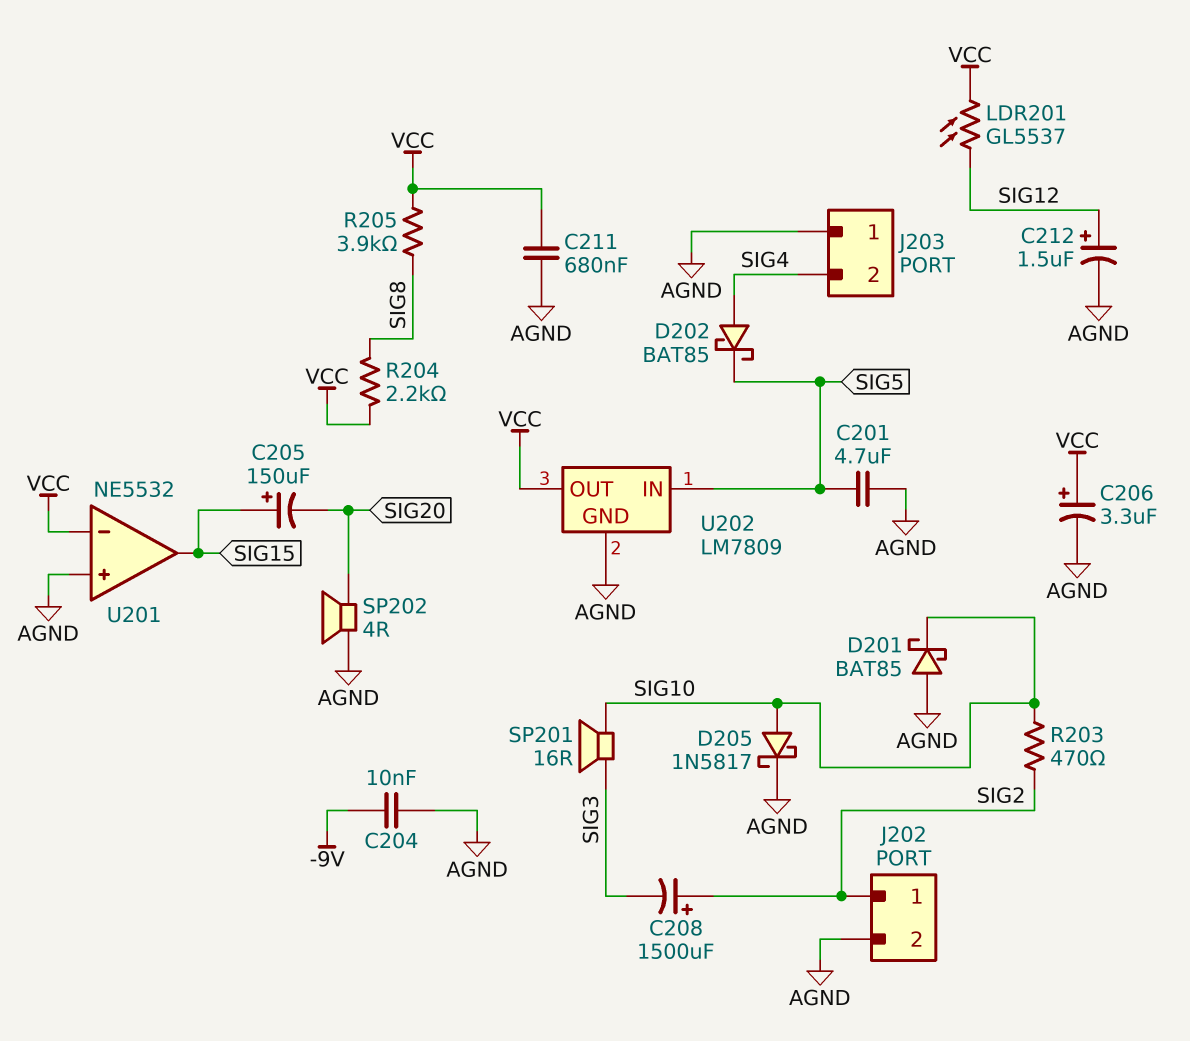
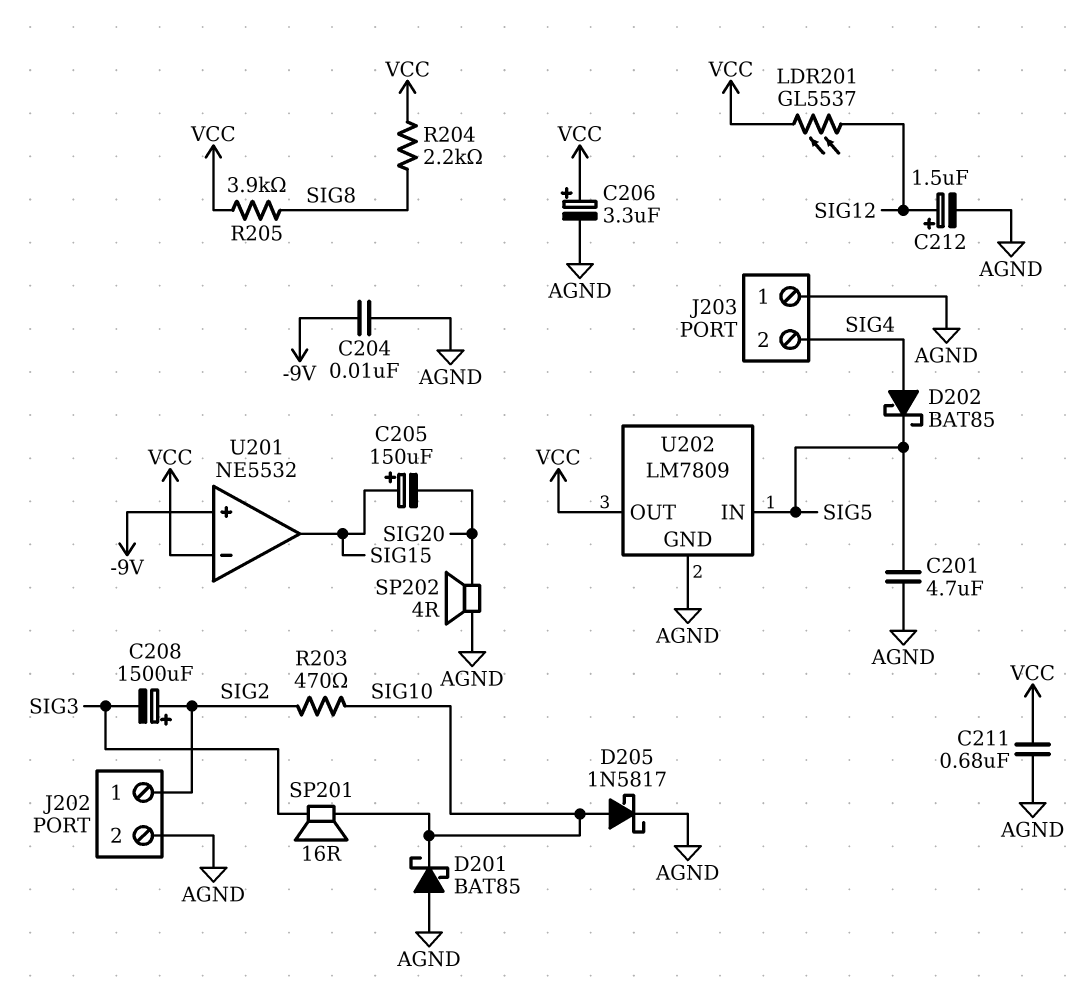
U201 pin in+: AGND -> -9V

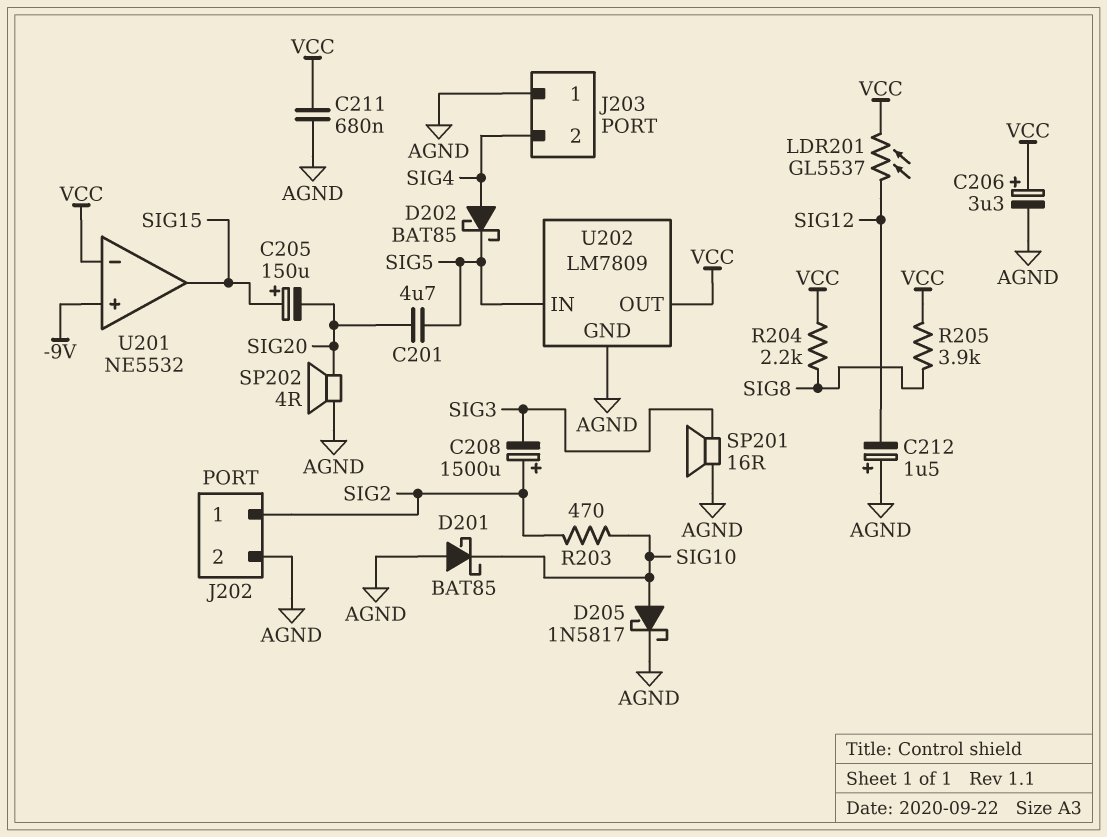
C201: 4.7uF (AGND, SIG5) -> 4.7uF (SIG5, SIG20)
C204: 10nF (-9V, AGND) -> none
C212: 1.5uF (plus SIG12, minus AGND) -> 1.5uF (plus AGND, minus SIG12)
SP201: speaker 16R (SIG3, SIG10) -> speaker 16R (AGND, SIG3)

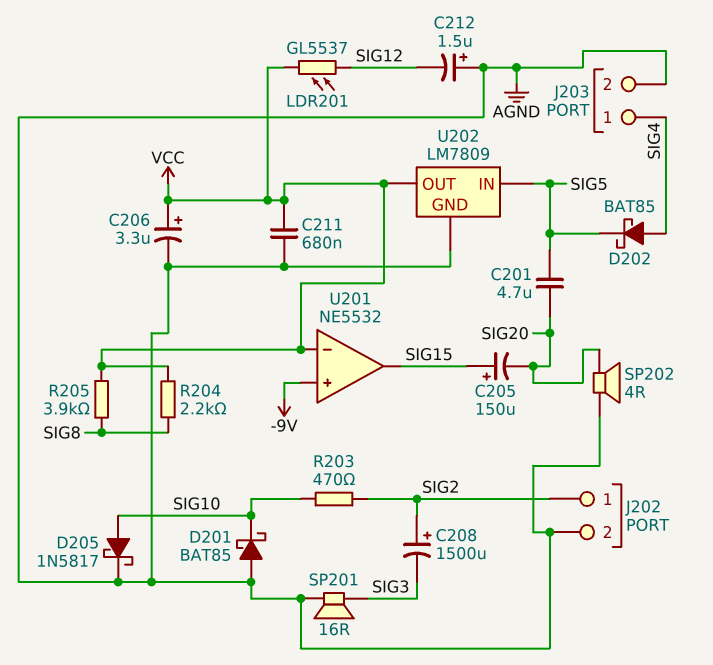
J203 pin 1: AGND -> SIG4
J203 pin 2: SIG4 -> AGND

